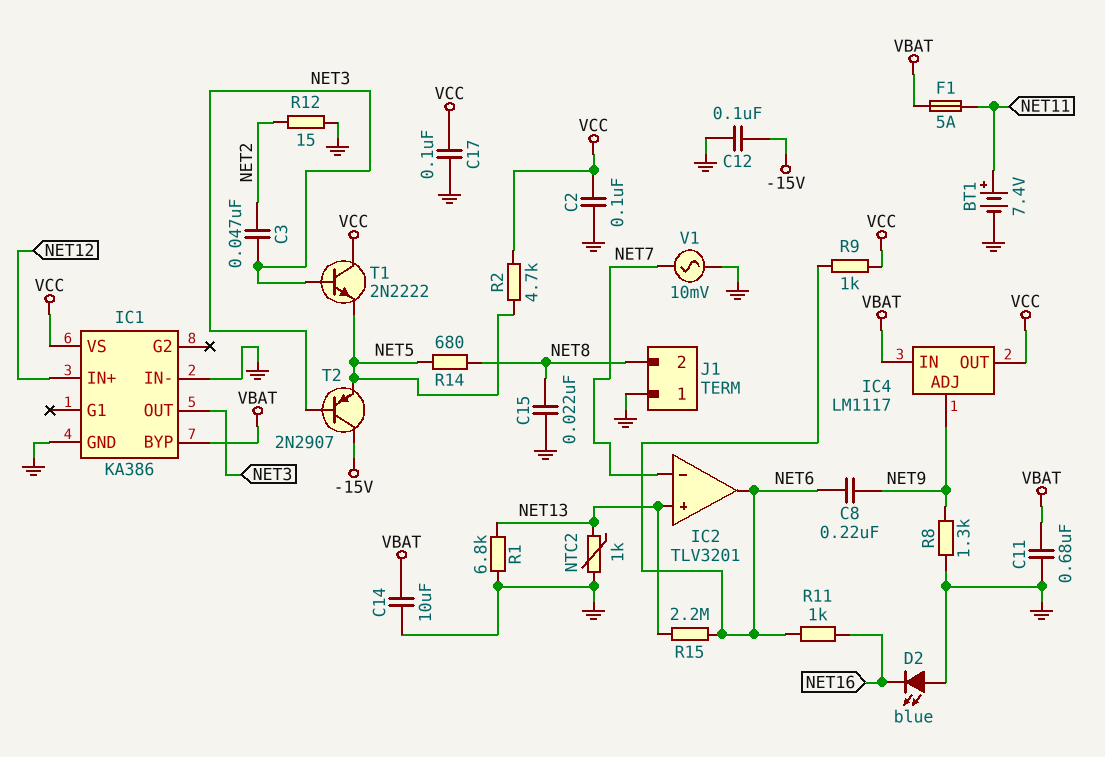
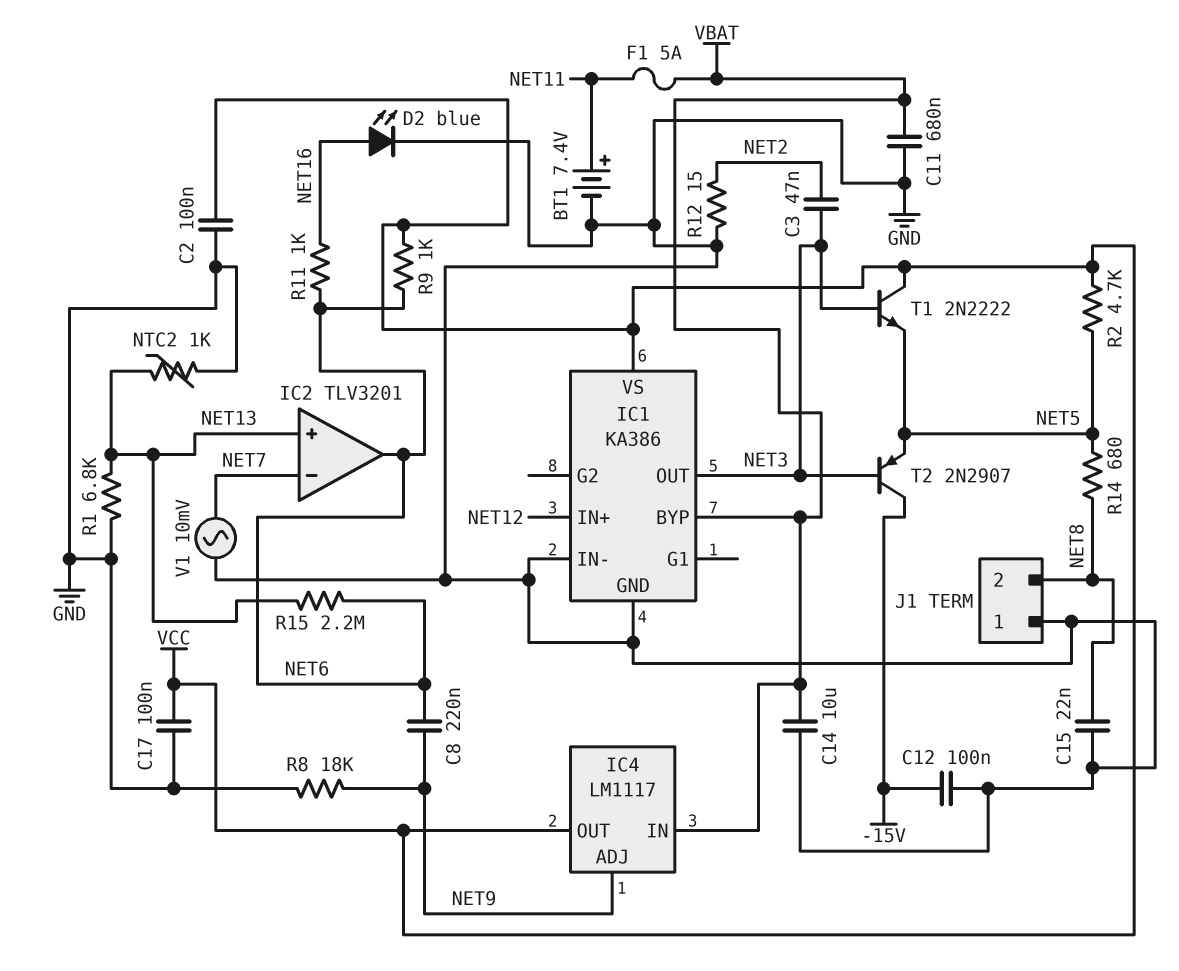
D2: LED blue (A GND, K NET16) -> LED blue (A NET16, K GND)
R8: 1.3k (GND, NET9) -> 18k (GND, NET9)

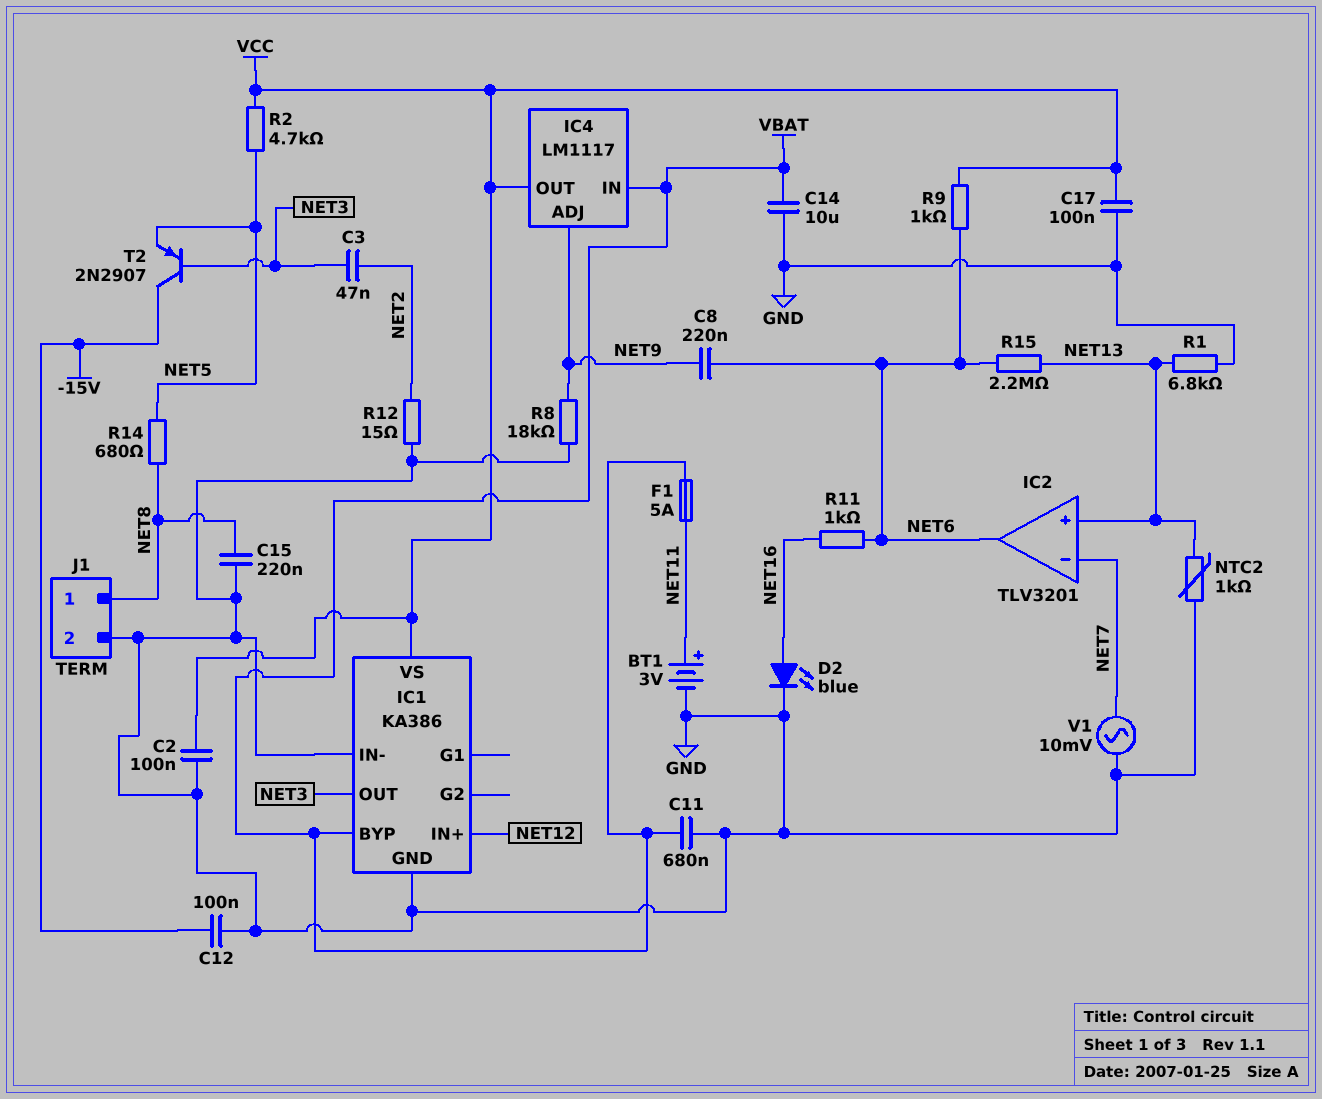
BT1: 7.4V (plus NET11, minus GND) -> 3V (plus NET11, minus GND)
C15: 22nF (GND, NET8) -> 220nF (GND, NET8)
J1 pin 1: GND -> NET8
J1 pin 2: NET8 -> GND
T1: NPN 2N2222 (B NET3, C VCC, E NET5) -> none

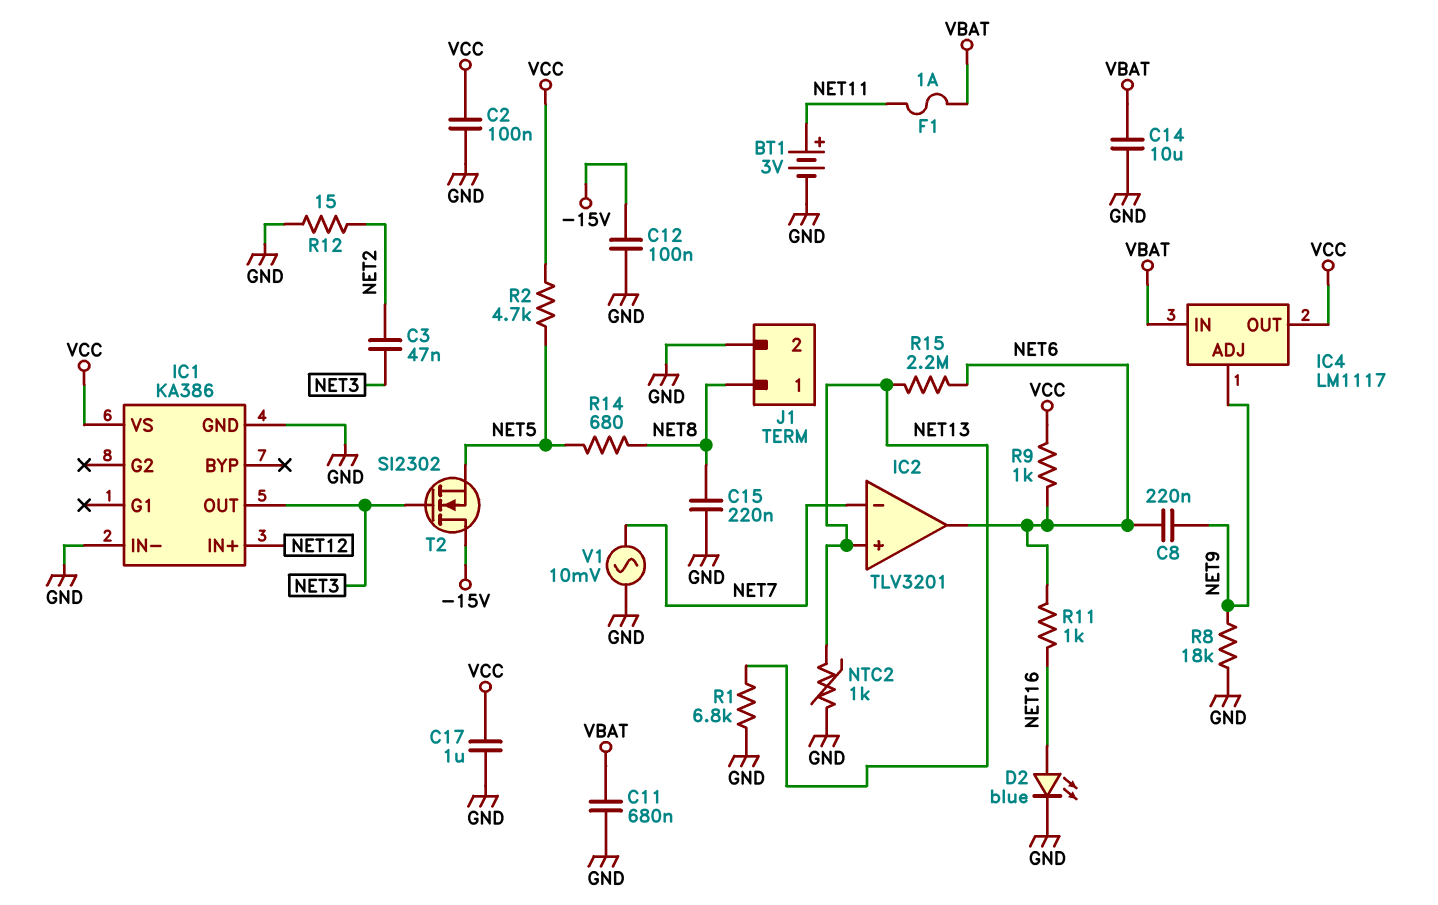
C17: 100nF (GND, VCC) -> 1uF (GND, VCC)
F1: 5A (NET11, VBAT) -> 1A (NET11, VBAT)
IC1 pin BYP: VBAT -> none
T2: PNP 2N2907 (B NET3, C -15V, E NET5) -> NMOS SI2302 (G NET3, D -15V, S NET5)

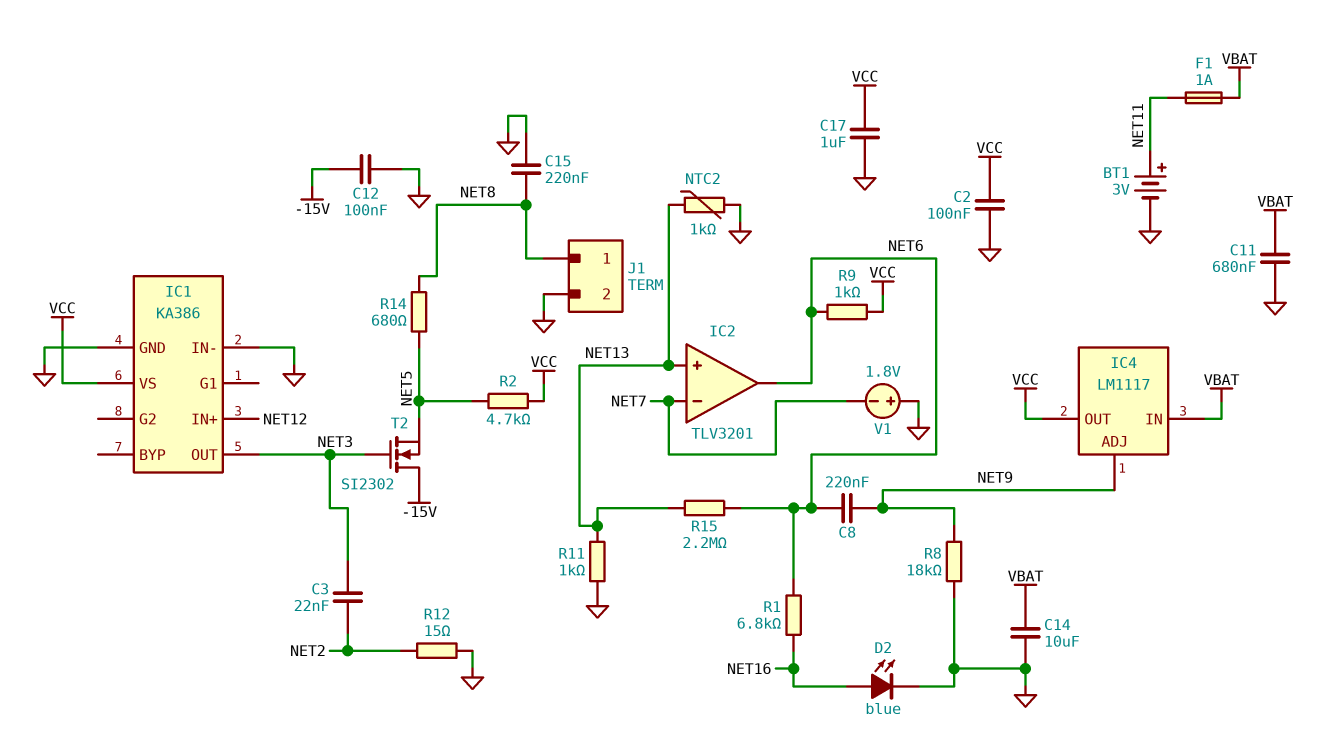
C3: 47nF (NET2, NET3) -> 22nF (NET2, NET3)
R1: 6.8k (GND, NET13) -> 6.8k (NET6, NET16)
R11: 1k (NET6, NET16) -> 1k (GND, NET13)
V1: AC 10mV (GND, NET7) -> 1.8V (plus GND, minus NET7)

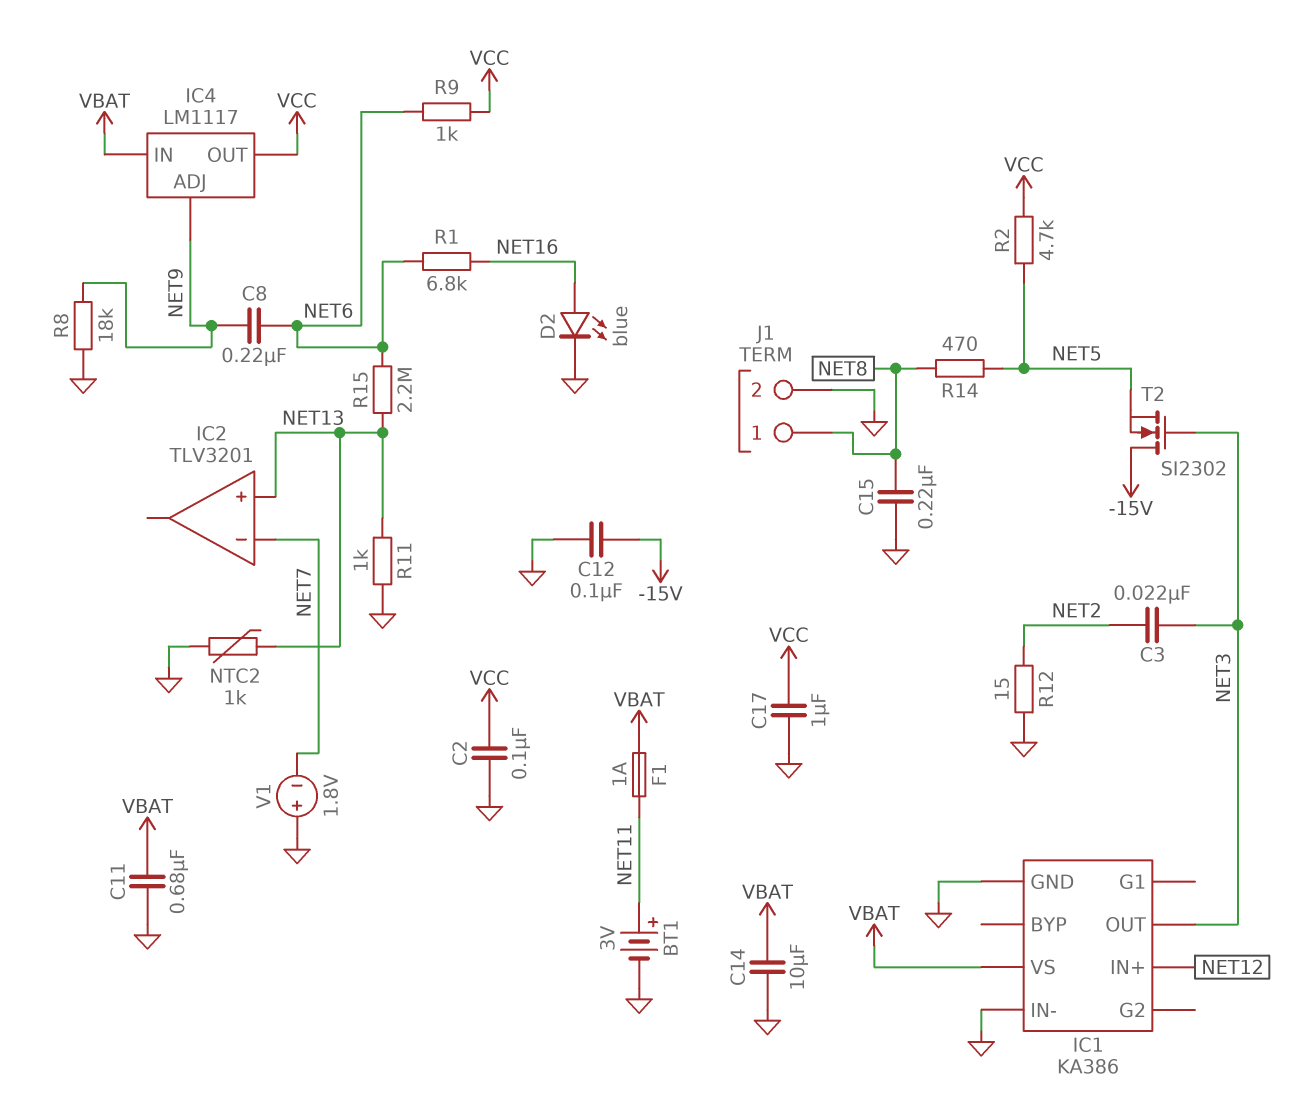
IC1 pin VS: VCC -> VBAT
IC2 pin out: NET6 -> none
R14: 680 (NET5, NET8) -> 470 (NET5, NET8)

